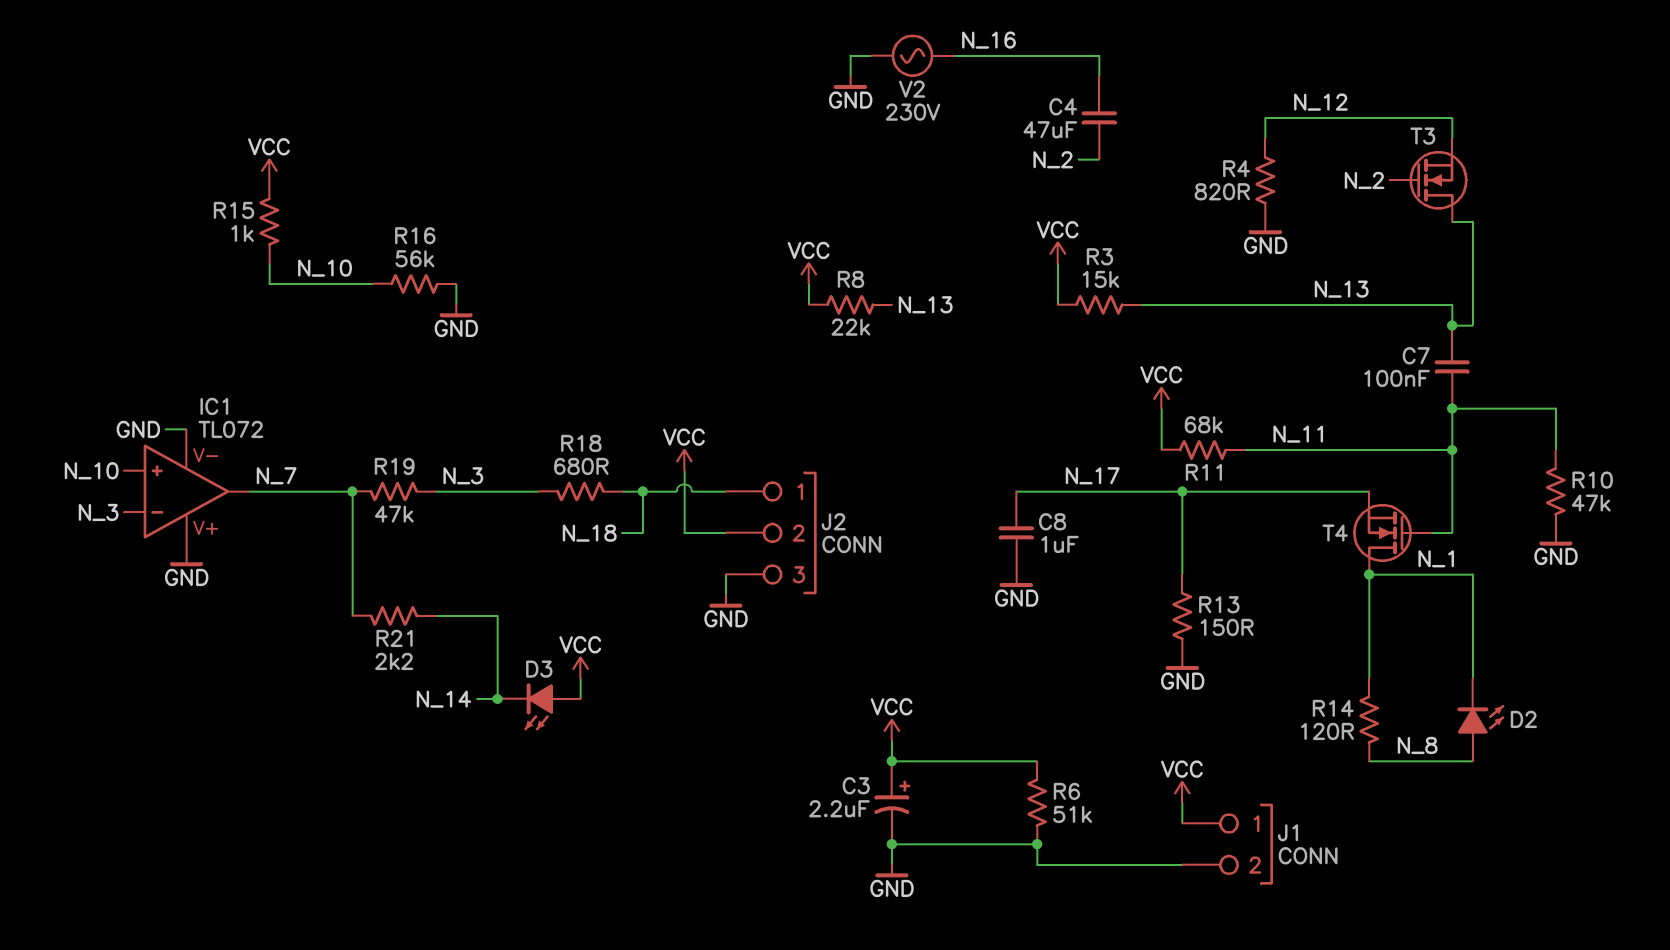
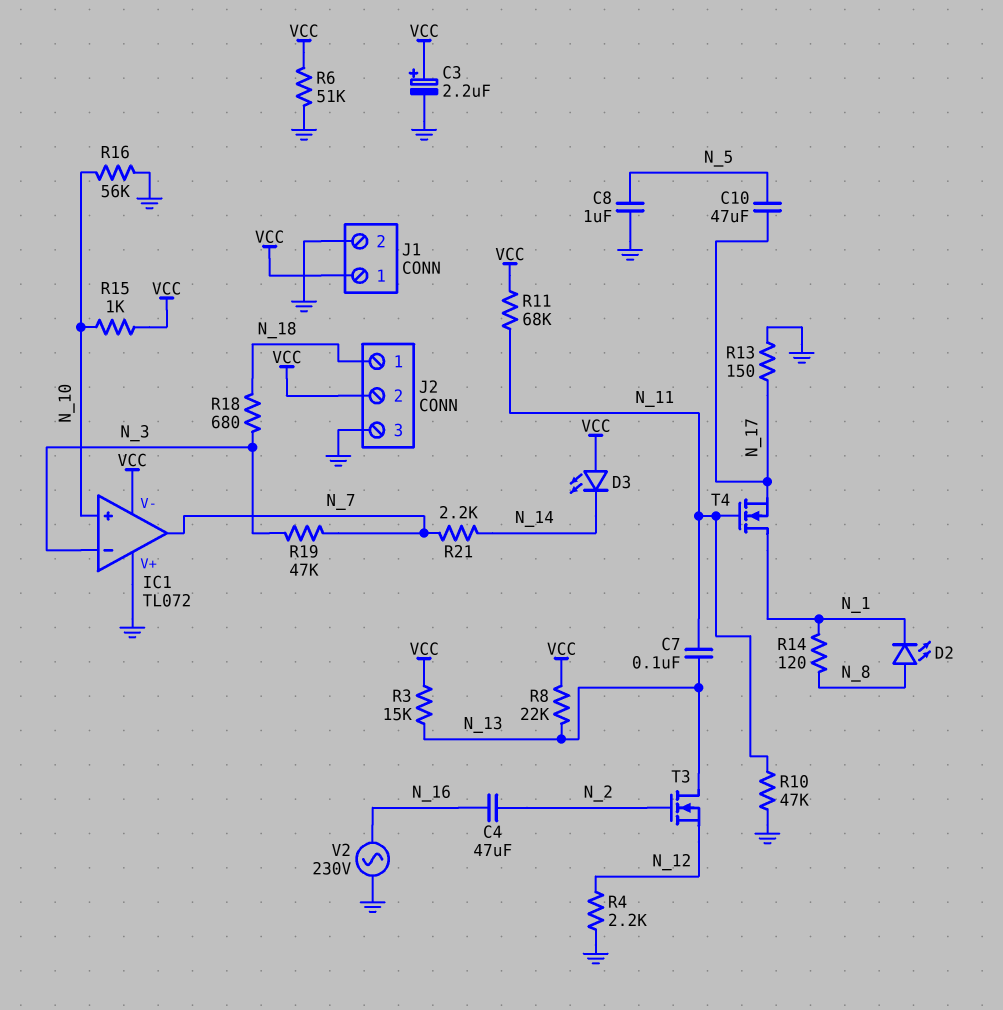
C8: 1uF (GND, N_17) -> 1uF (GND, N_5)
C10: none -> 47uF (N_5, N_17)
IC1 pin V-: GND -> VCC
R4: 820 (GND, N_12) -> 2.2k (GND, N_12)

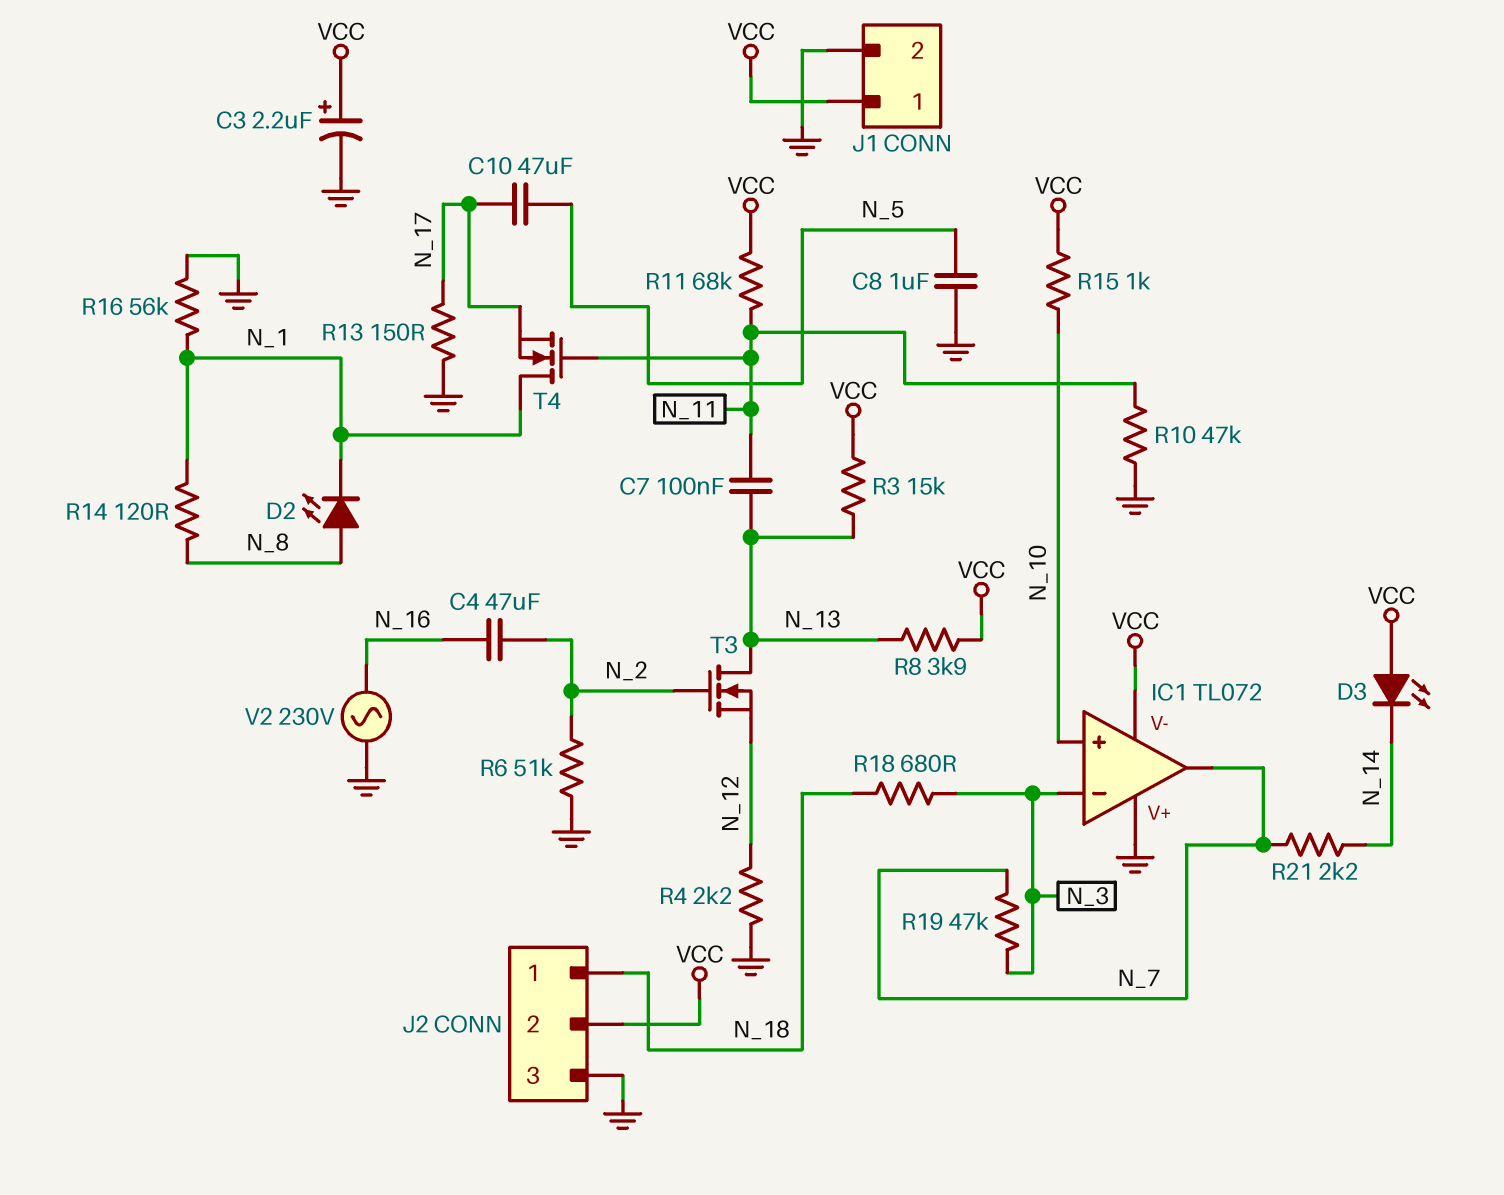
R6: 51k (GND, VCC) -> 51k (GND, N_2)
R8: 22k (N_13, VCC) -> 3.9k (N_13, VCC)
R16: 56k (GND, N_10) -> 56k (GND, N_1)

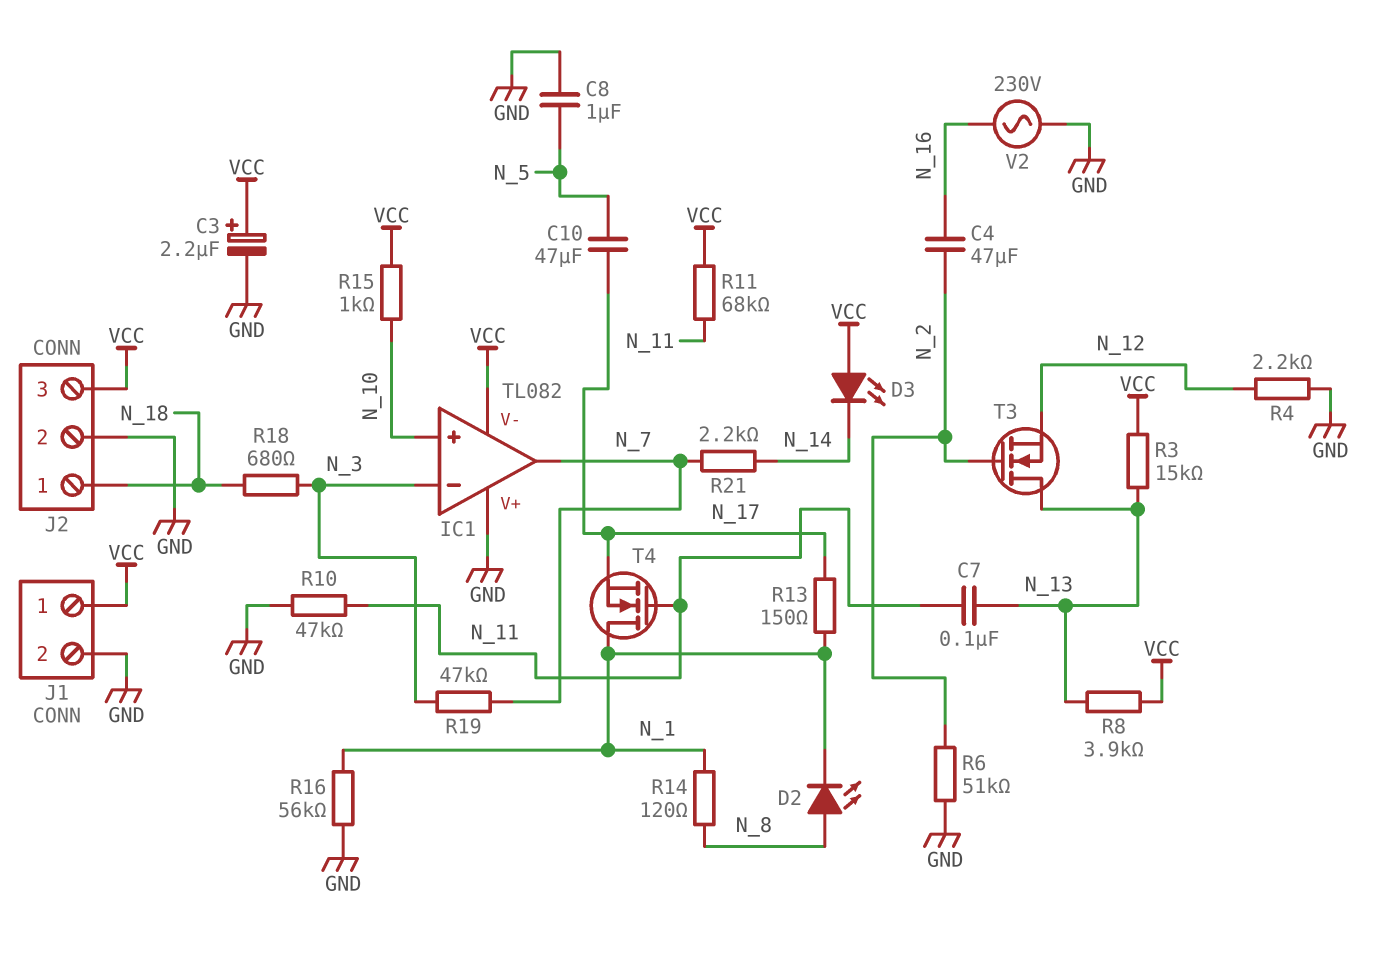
IC1: TL072 -> TL082
J2 pin 2: VCC -> GND
J2 pin 3: GND -> VCC
R13: 150 (GND, N_17) -> 150 (N_1, N_17)

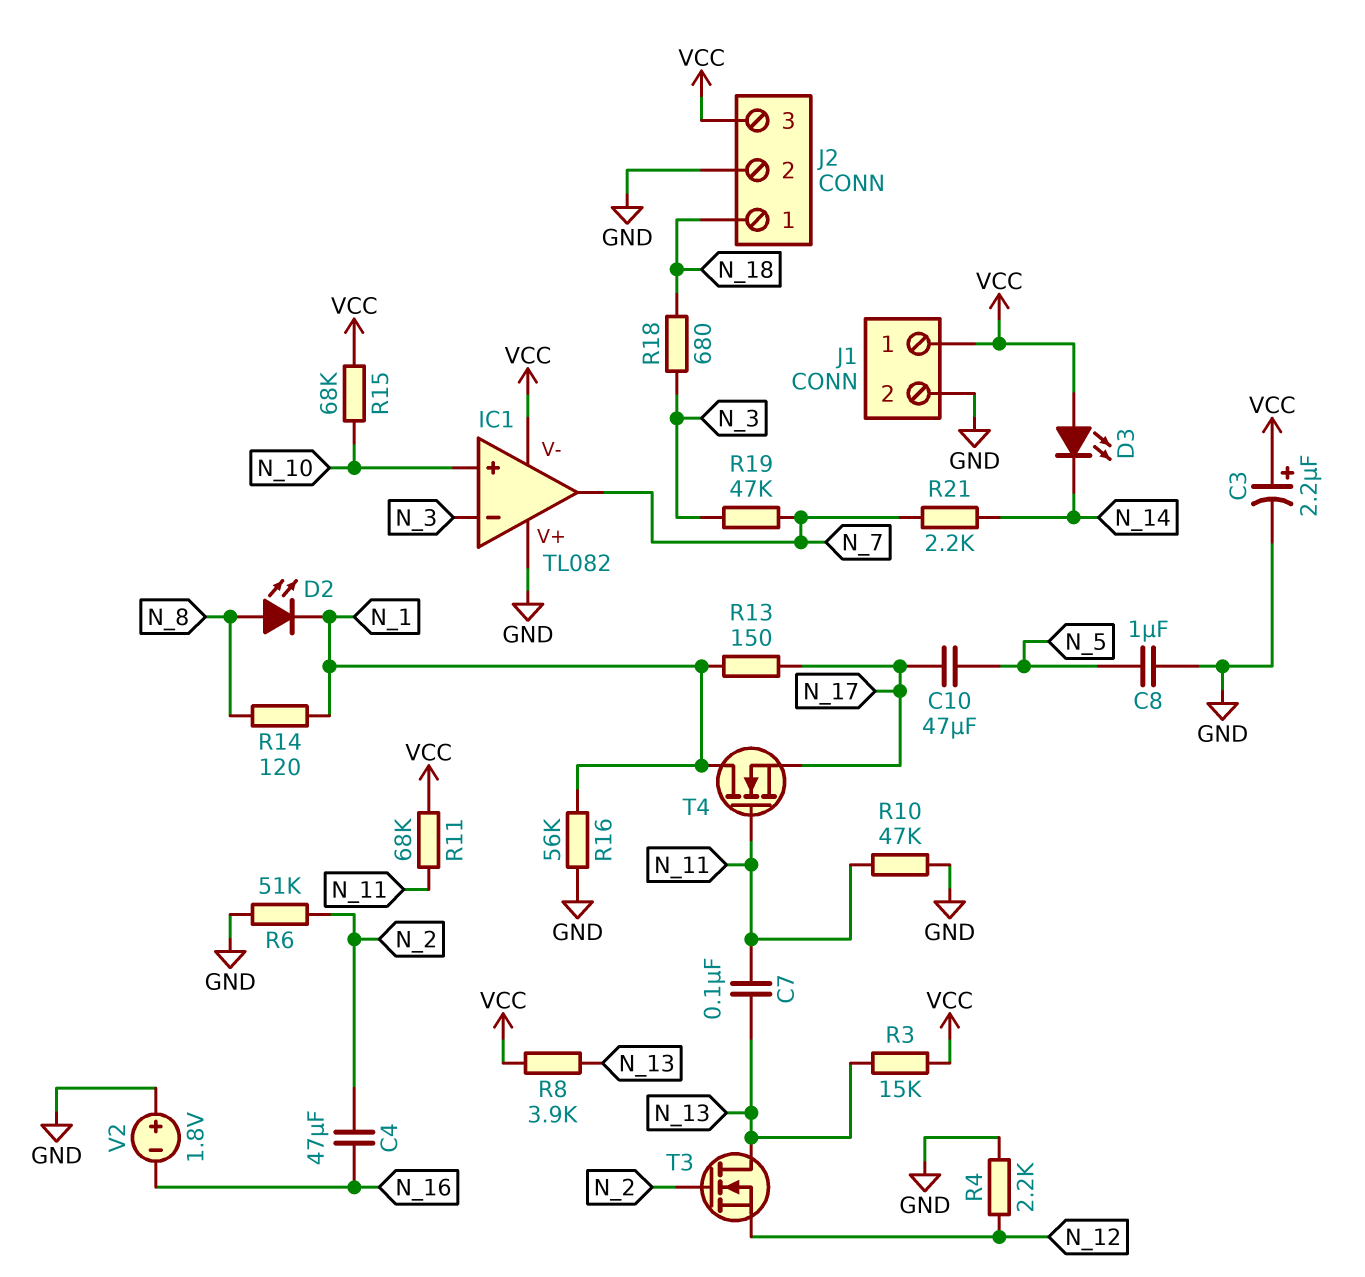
R15: 1k (N_10, VCC) -> 68k (N_10, VCC)
V2: AC 230V (GND, N_16) -> 1.8V (plus GND, minus N_16)

